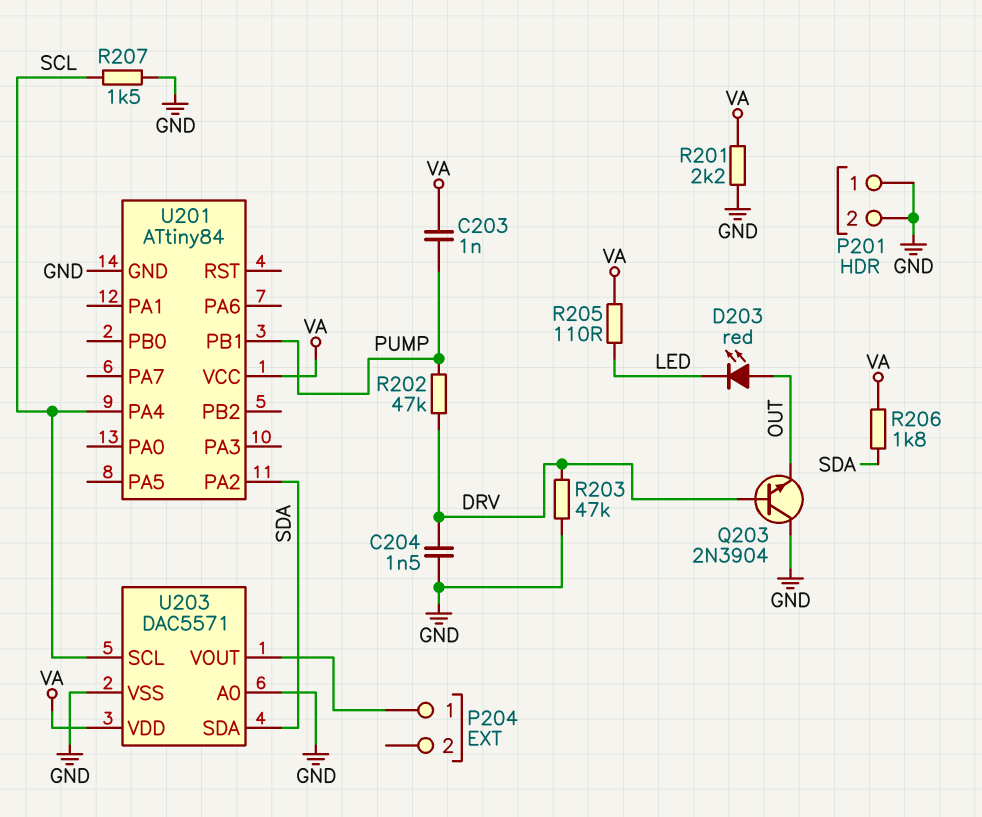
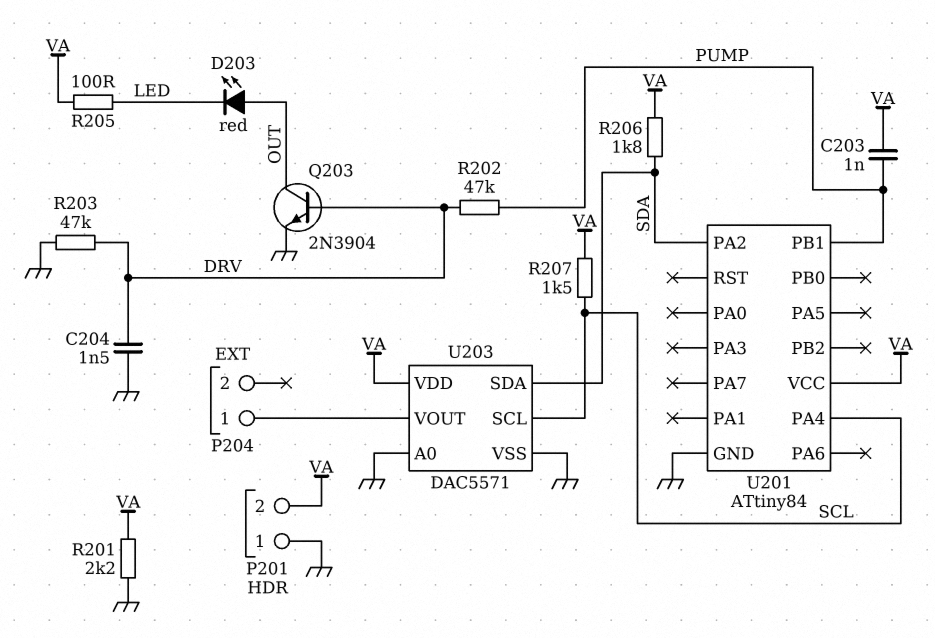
P201 pin 2: GND -> VA
Q203: NPN 2N3904 (B DRV, C GND, E OUT) -> NPN 2N3904 (B DRV, C OUT, E GND)
R205: 110 (LED, VA) -> 100 (LED, VA)
R207: 1.5k (GND, SCL) -> 1.5k (SCL, VA)

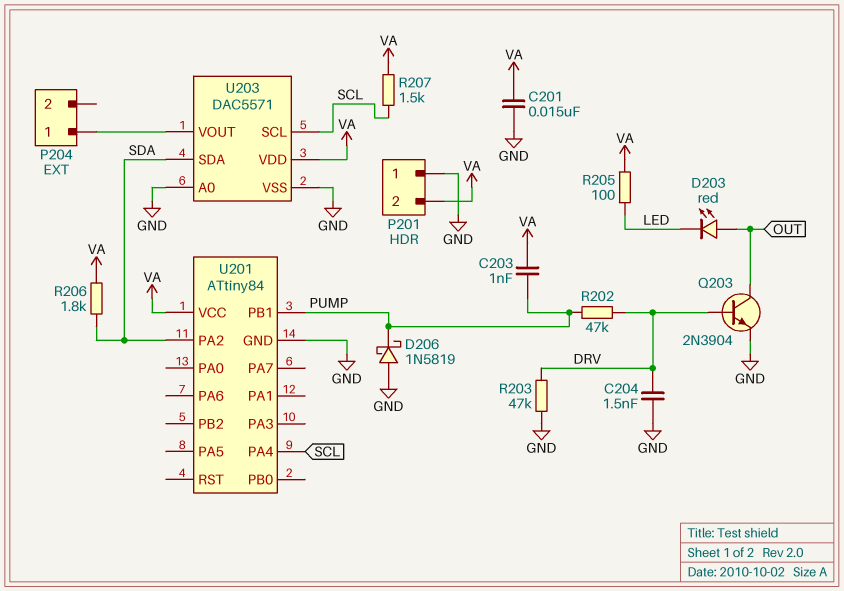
C201: none -> 15nF (GND, VA)
D206: none -> schottky 1N5819 (A GND, K PUMP)
R201: 2.2k (GND, VA) -> none

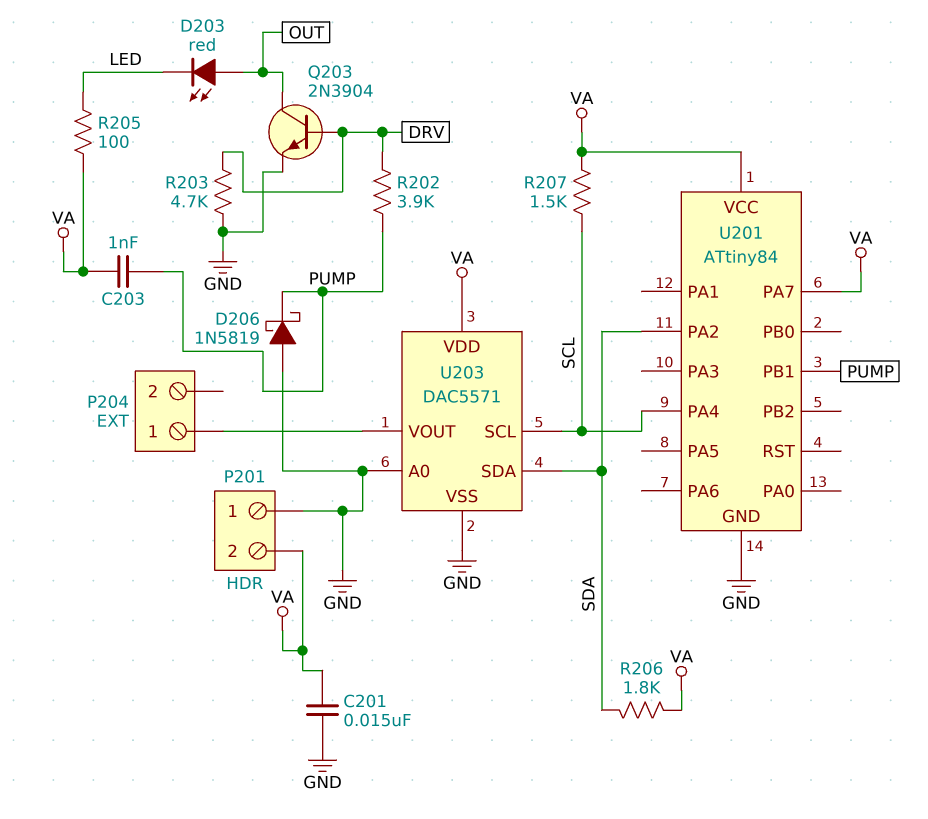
C204: 1.5nF (DRV, GND) -> none
R202: 47k (DRV, PUMP) -> 3.9k (DRV, PUMP)
R203: 47k (DRV, GND) -> 4.7k (DRV, GND)
U201 pin PA7: none -> VA

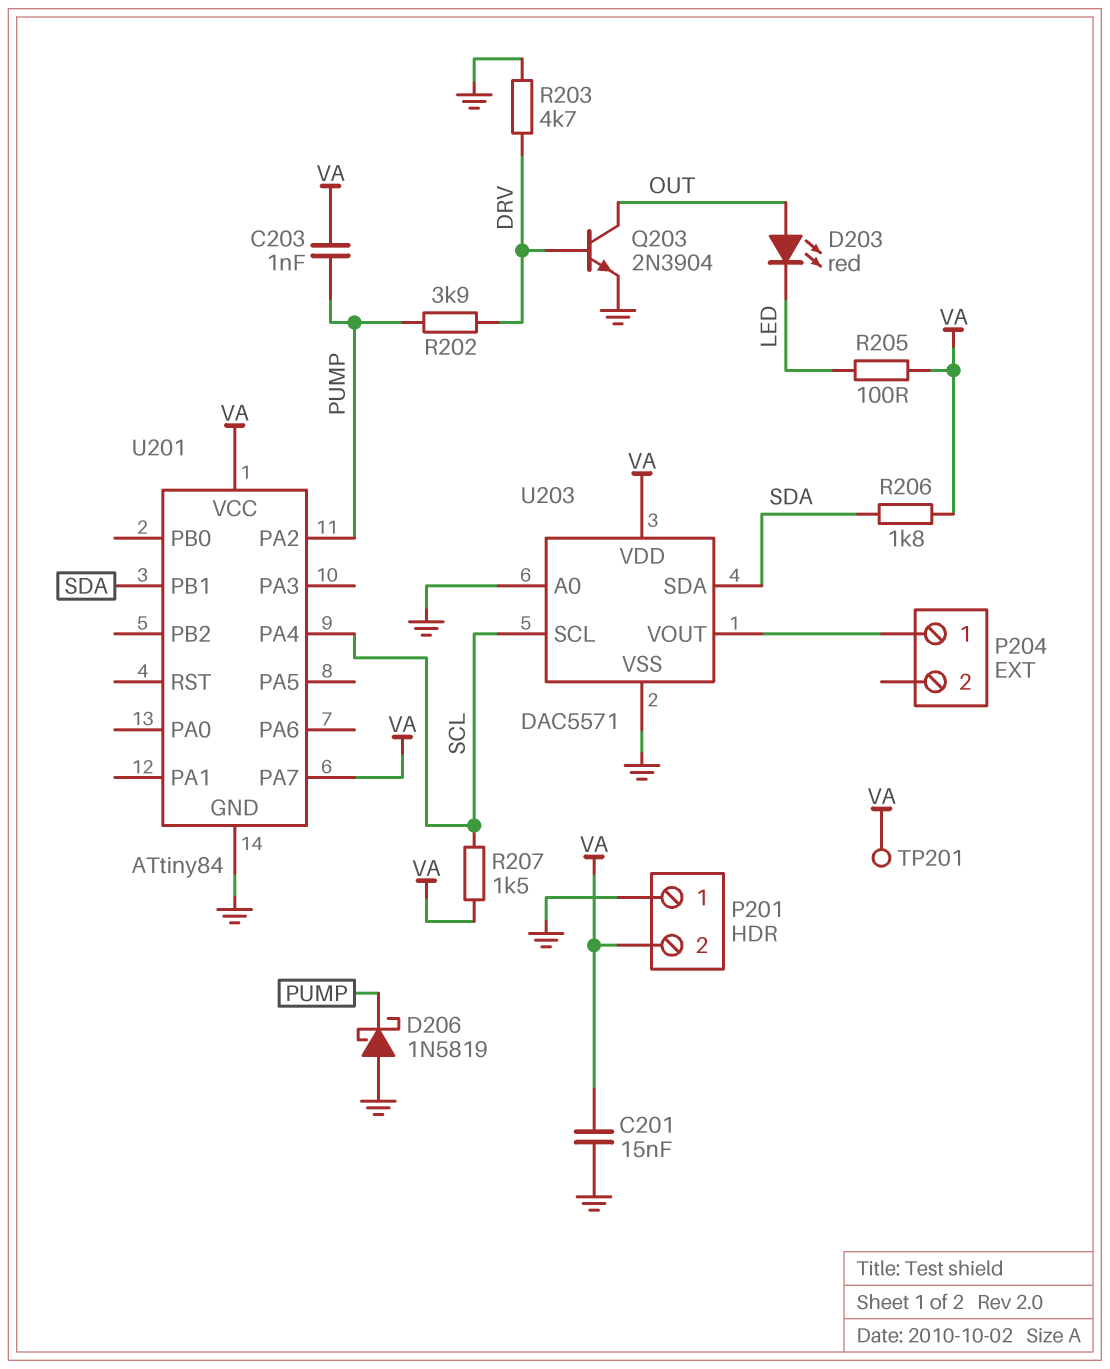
TP201: none -> test point (VA)
U201 pin PA2: SDA -> PUMP
U201 pin PB1: PUMP -> SDA

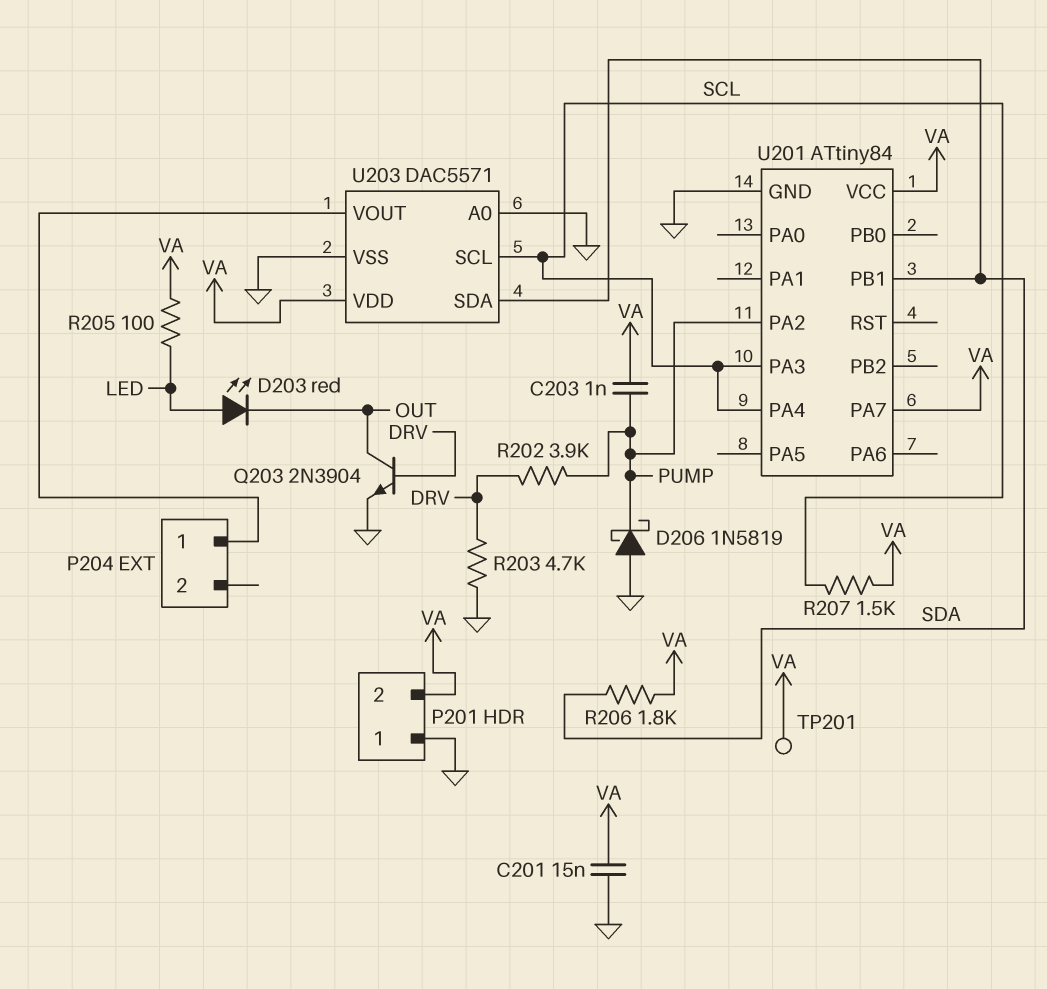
D203: LED red (A OUT, K LED) -> LED red (A LED, K OUT)
U201 pin PA3: none -> SCL

